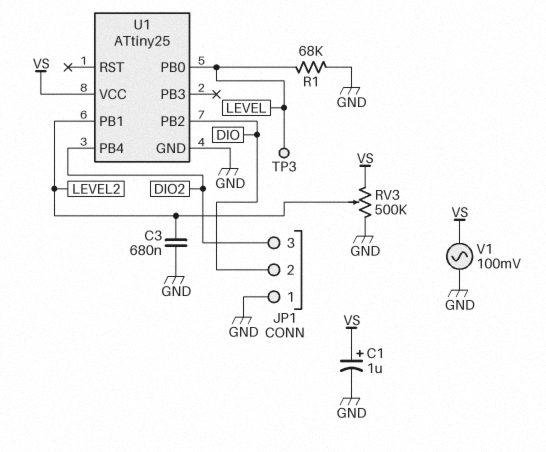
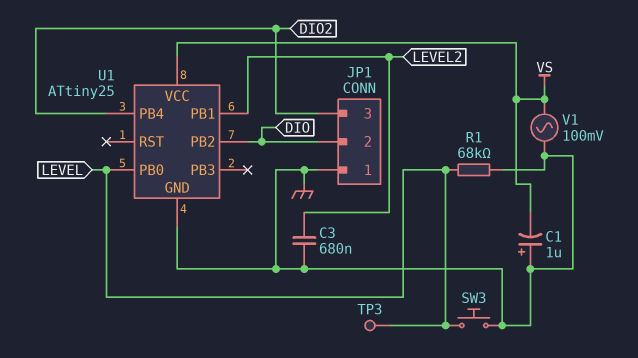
C1: 1uF (plus VS, minus GND) -> 1uF (plus GND, minus VS)
RV3: 500k (GND, VS, wiper LEVEL2) -> none
SW3: none -> button (GND, LEVEL)

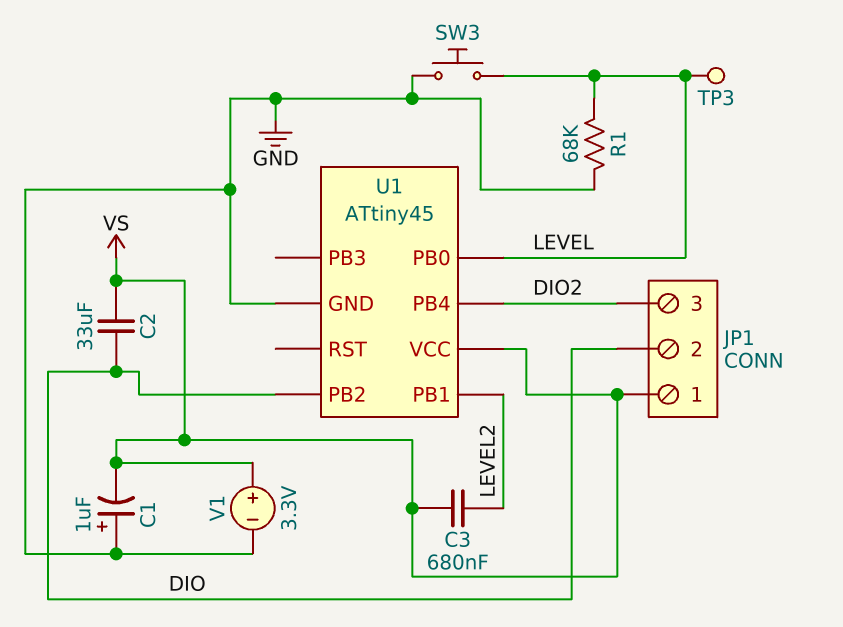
C2: none -> 33uF (DIO, VS)
C3: 680nF (GND, LEVEL2) -> 680nF (LEVEL2, VS)
JP1 pin 1: GND -> VS
U1: ATtiny25 -> ATtiny45
V1: AC 100mV (GND, VS) -> 3.3V (plus VS, minus GND)

